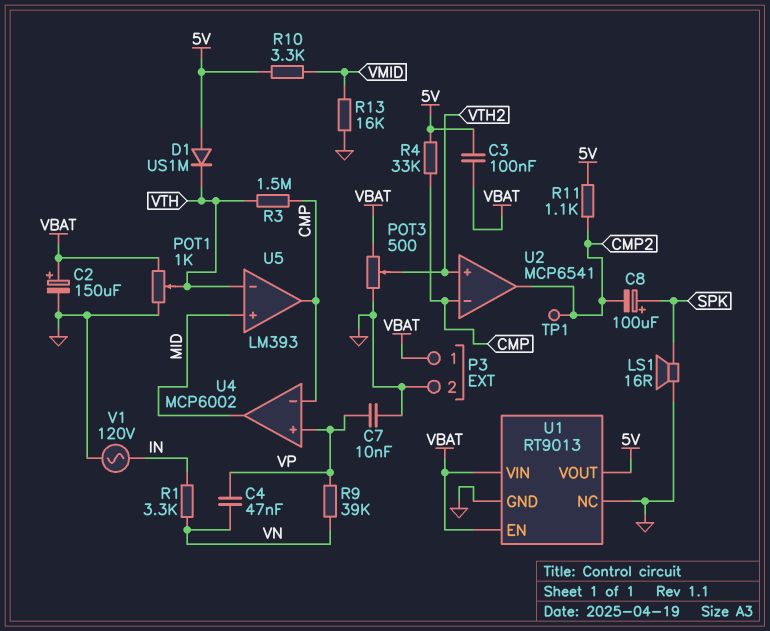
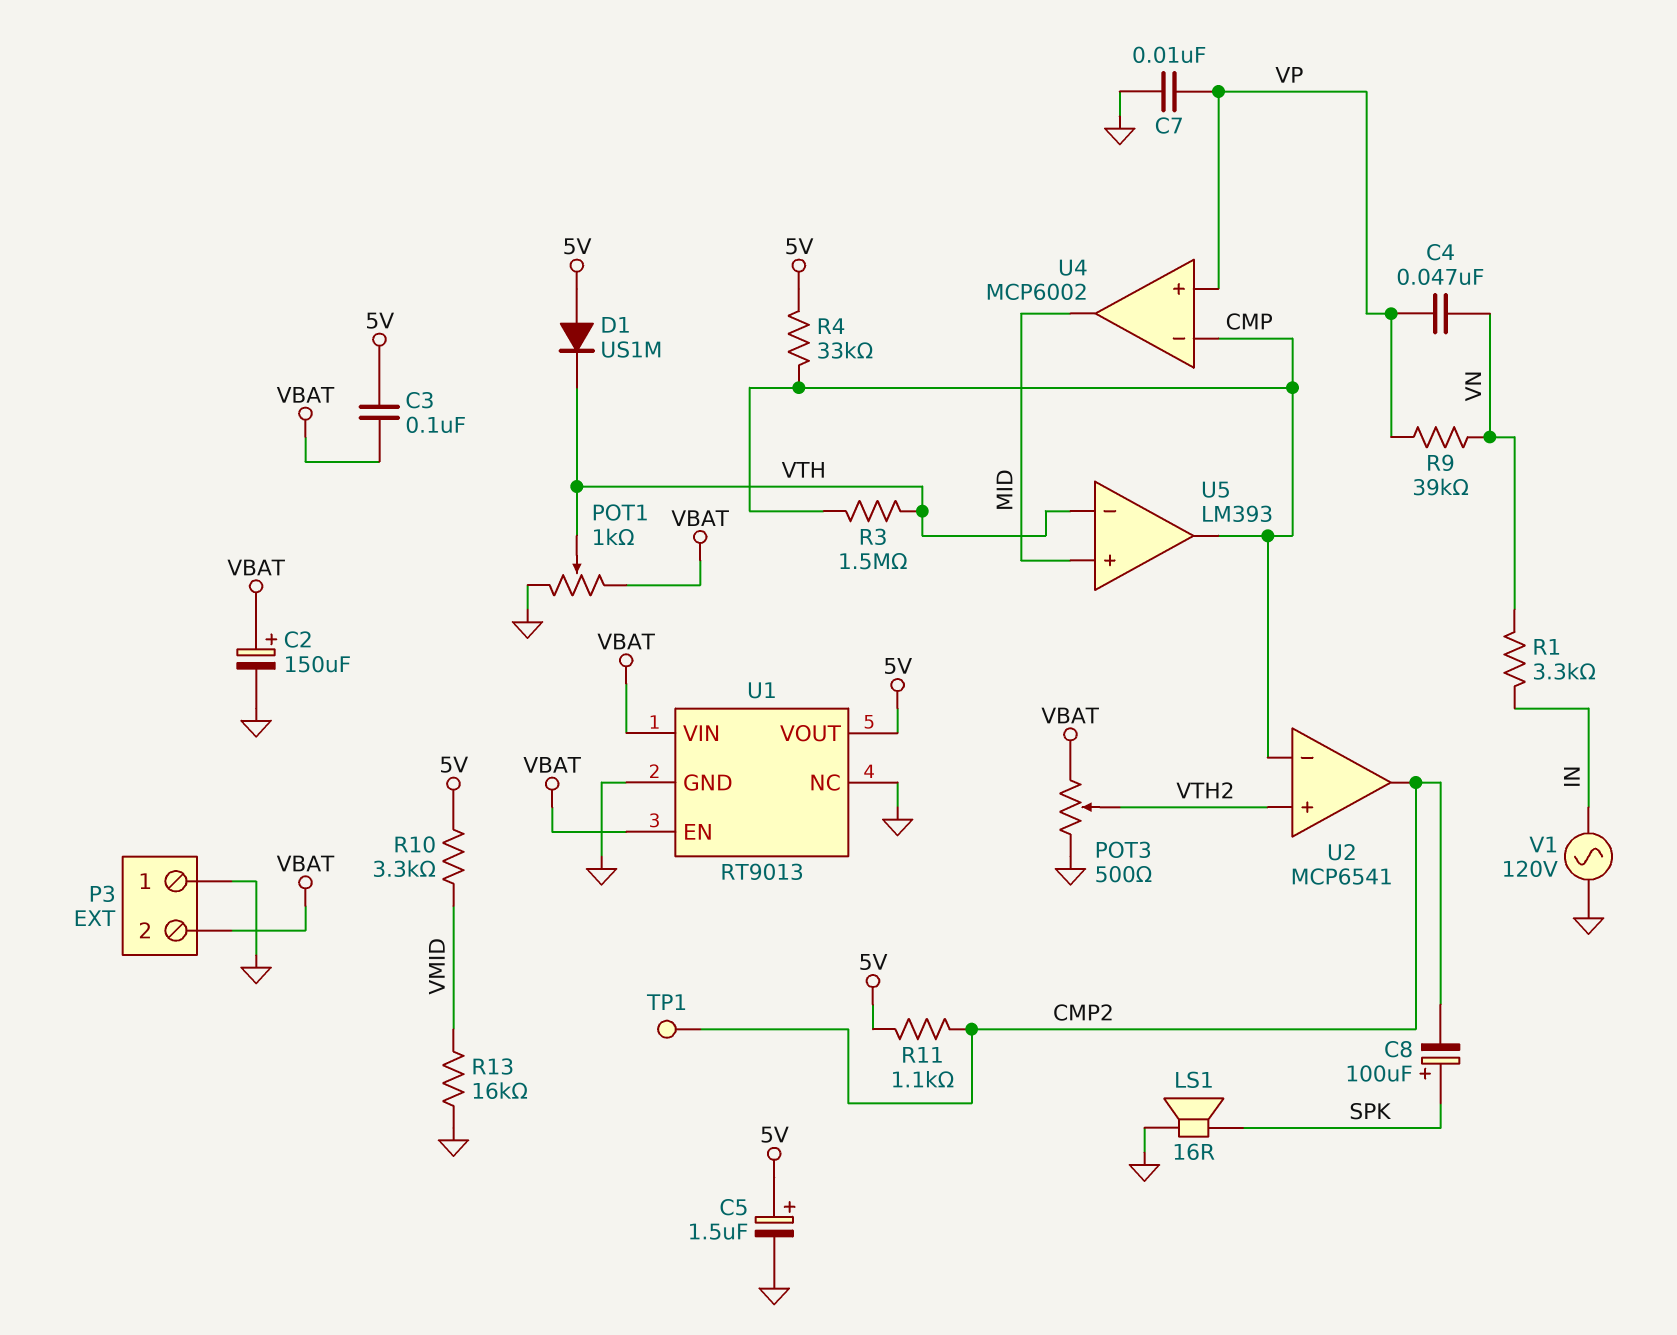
C5: none -> 1.5uF (plus 5V, minus GND)
P3 pin 1: VBAT -> GND
P3 pin 2: GND -> VBAT

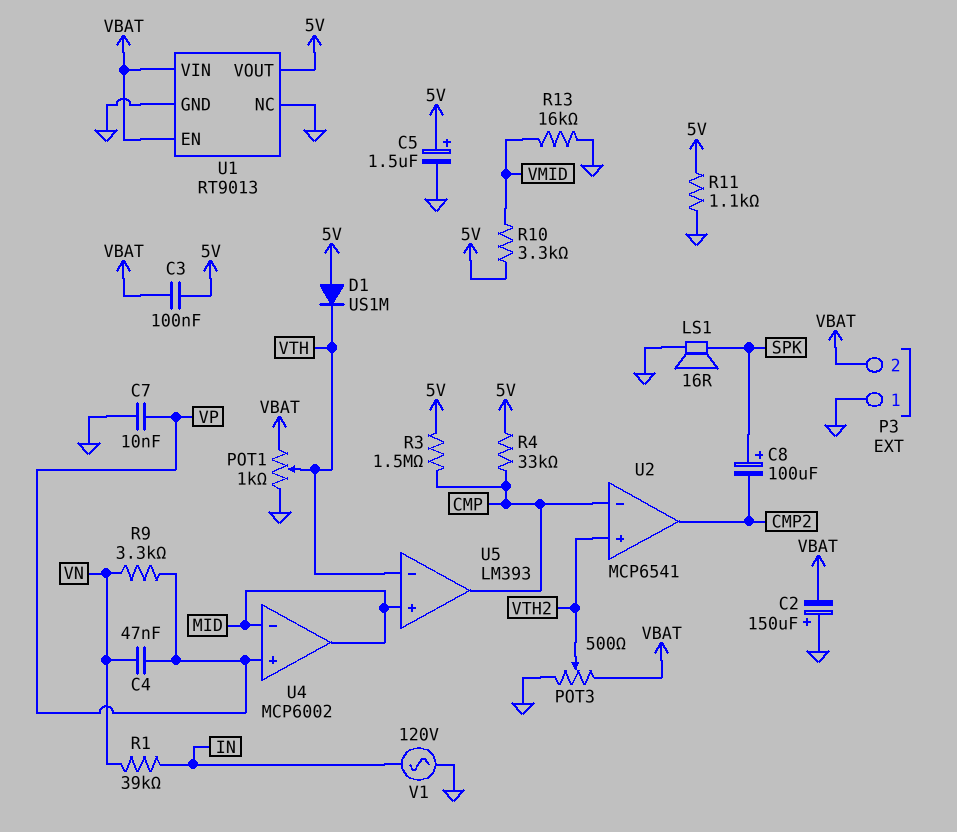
C2: 150uF (plus VBAT, minus GND) -> 150uF (plus GND, minus VBAT)
R1: 3.3k (IN, VN) -> 39k (IN, VN)
R3: 1.5M (CMP, VTH) -> 1.5M (5V, CMP)
R9: 39k (VN, VP) -> 3.3k (VN, VP)
R11: 1.1k (5V, CMP2) -> 1.1k (5V, GND)
TP1: test point (CMP2) -> none
U4 pin in-: CMP -> MID

